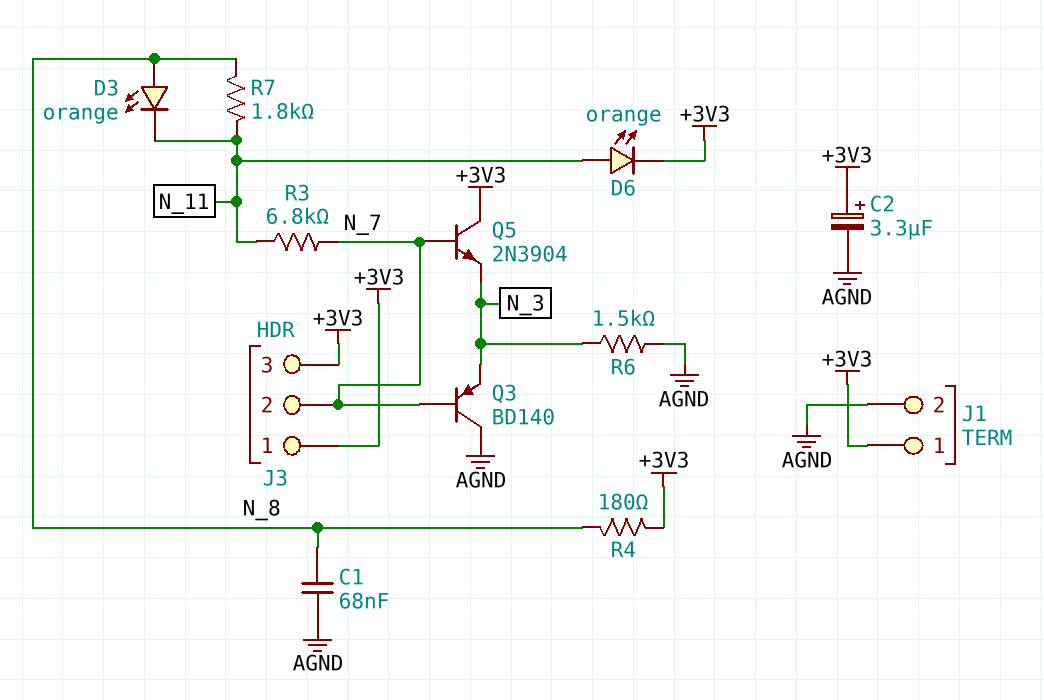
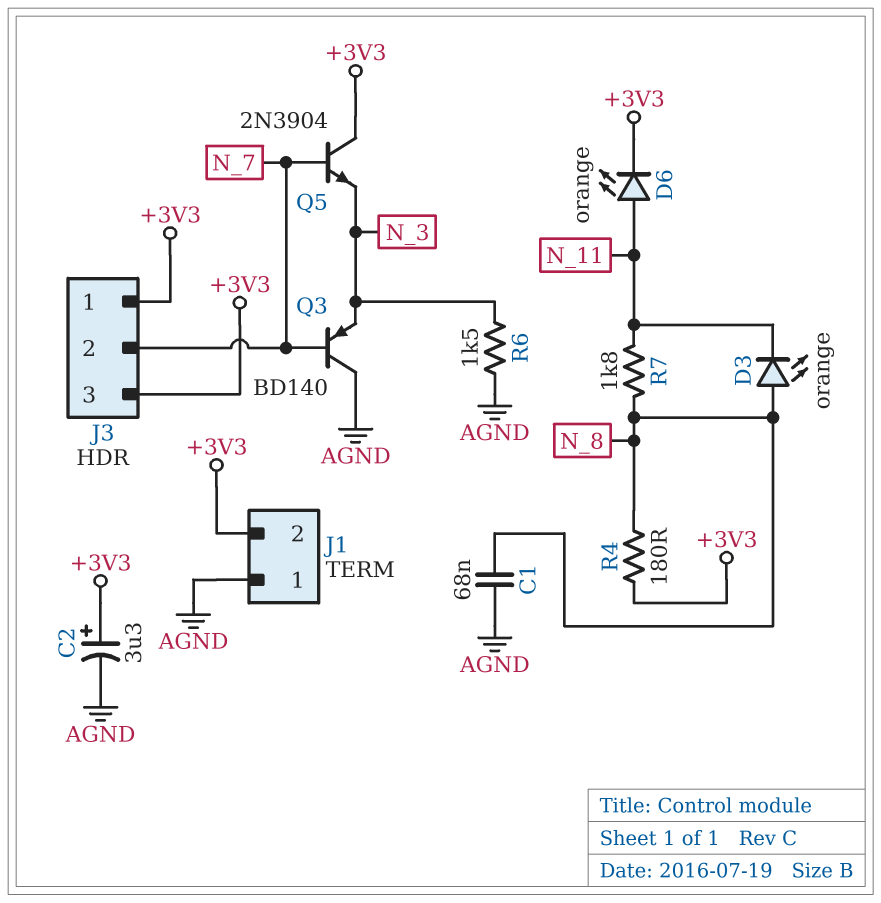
J1 pin 1: +3V3 -> AGND
J1 pin 2: AGND -> +3V3
R3: 6.8k (N_7, N_11) -> none

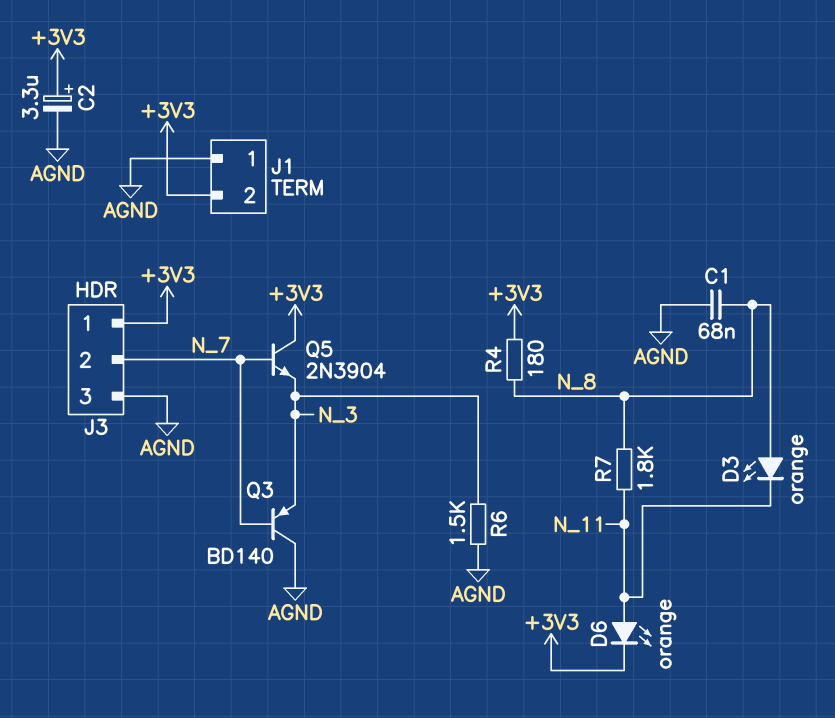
J3 pin 3: +3V3 -> AGND

